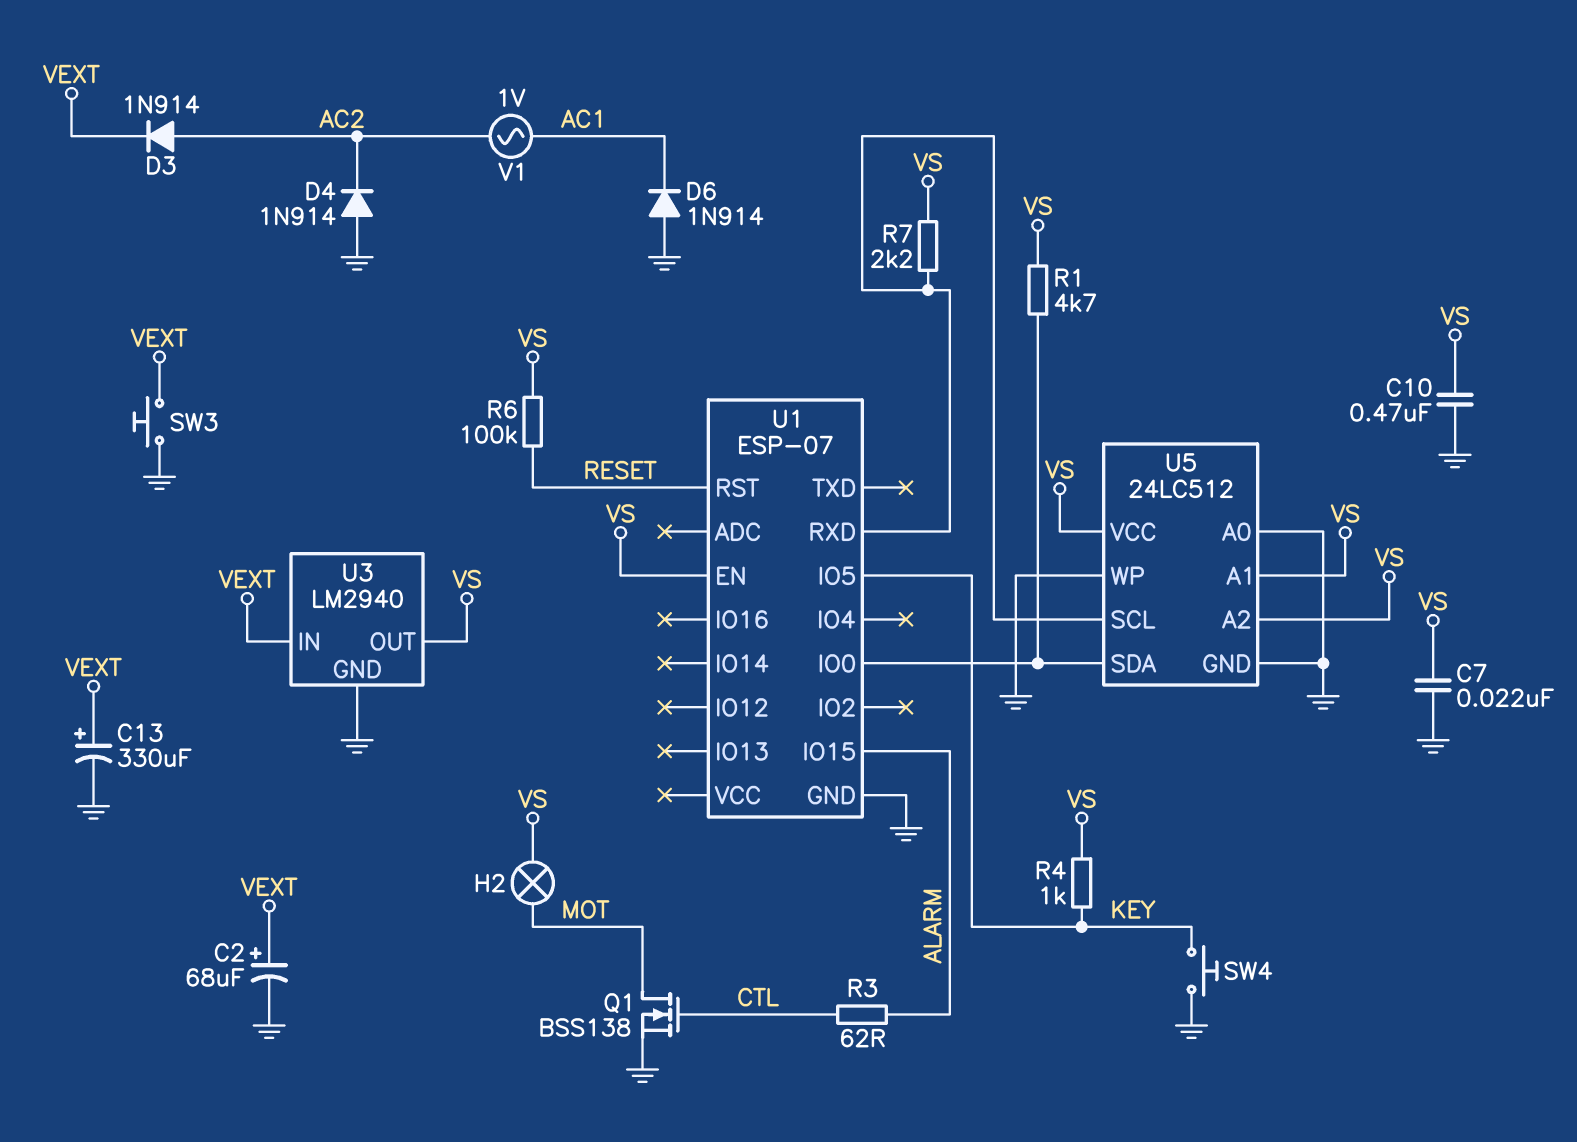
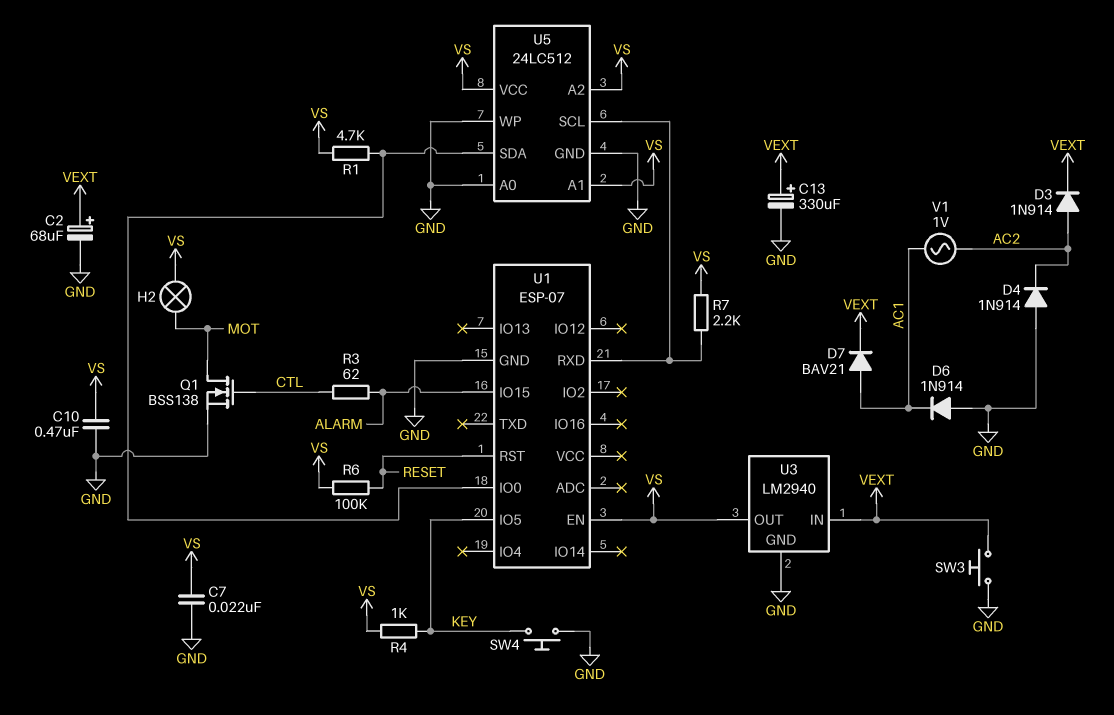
D7: none -> diode BAV21 (A AC1, K VEXT)

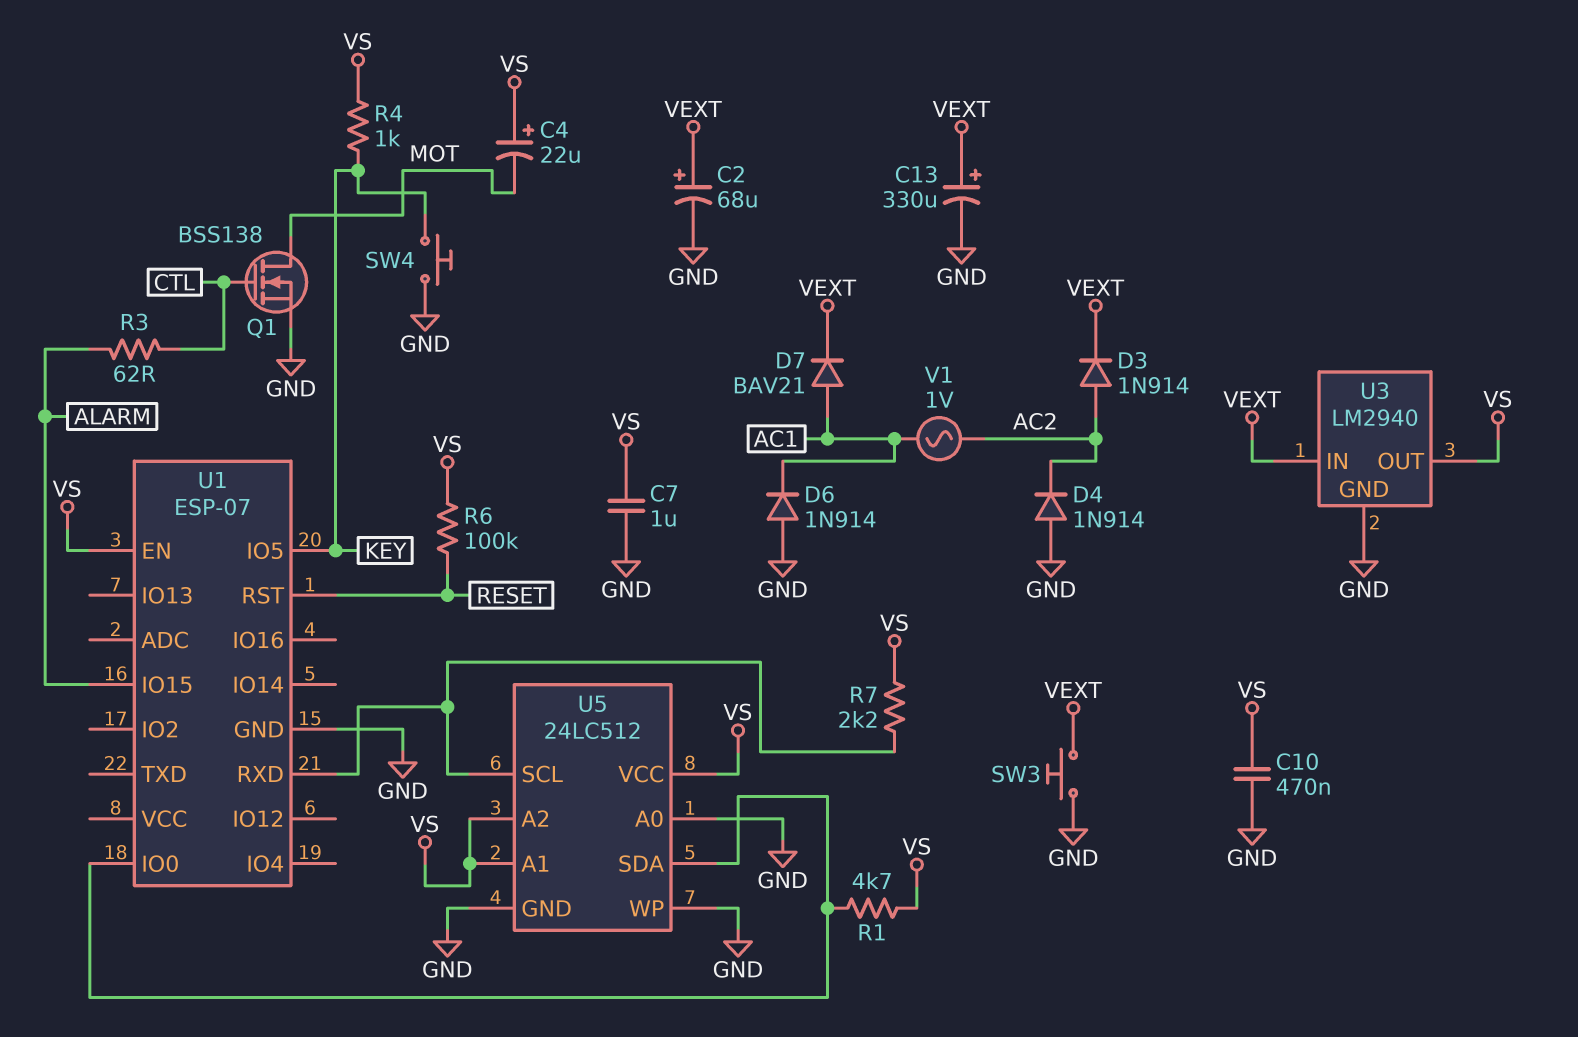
C4: none -> 22uF (plus VS, minus MOT)
C7: 22nF (GND, VS) -> 1uF (GND, VS)
H2: lamp (MOT, VS) -> none

